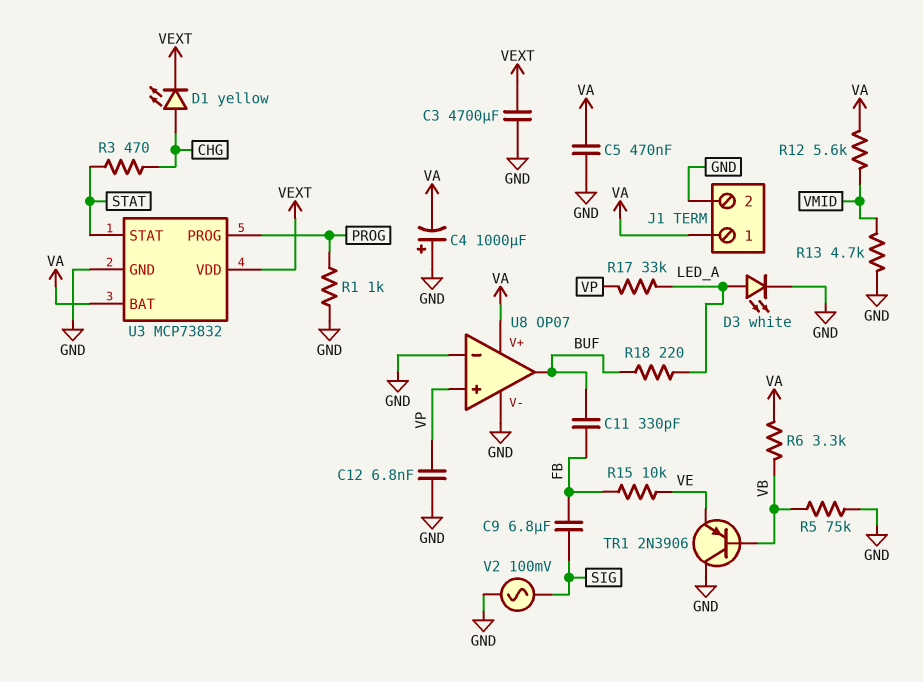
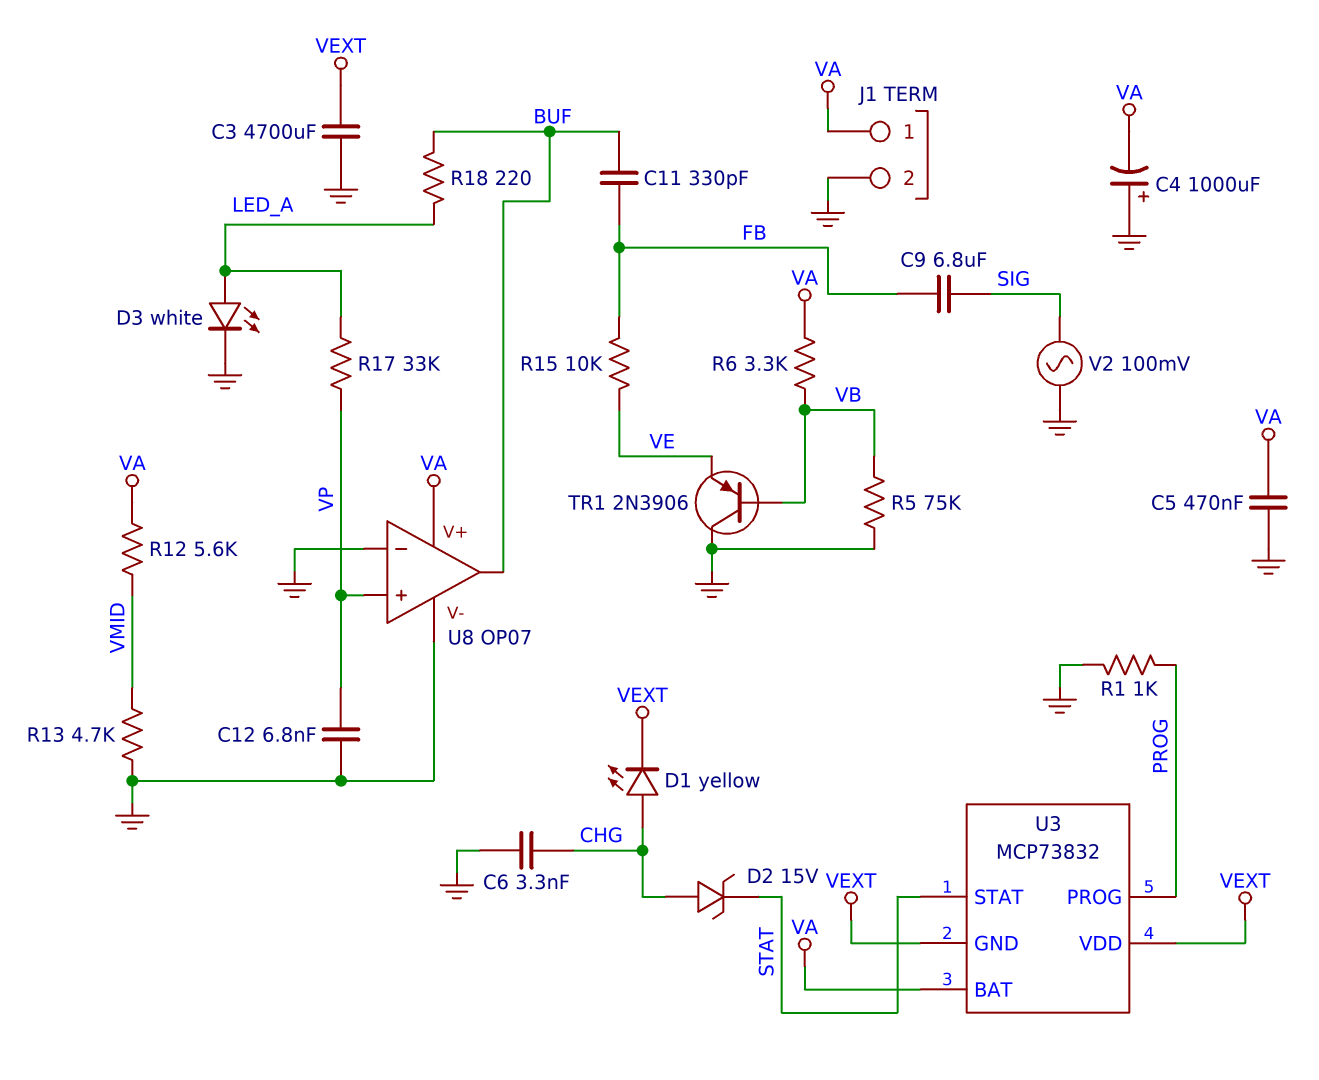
C6: none -> 3.3nF (CHG, GND)
D2: none -> zener 15V (A CHG, K STAT)
R3: 470 (CHG, STAT) -> none
U3 pin GND: GND -> VEXT

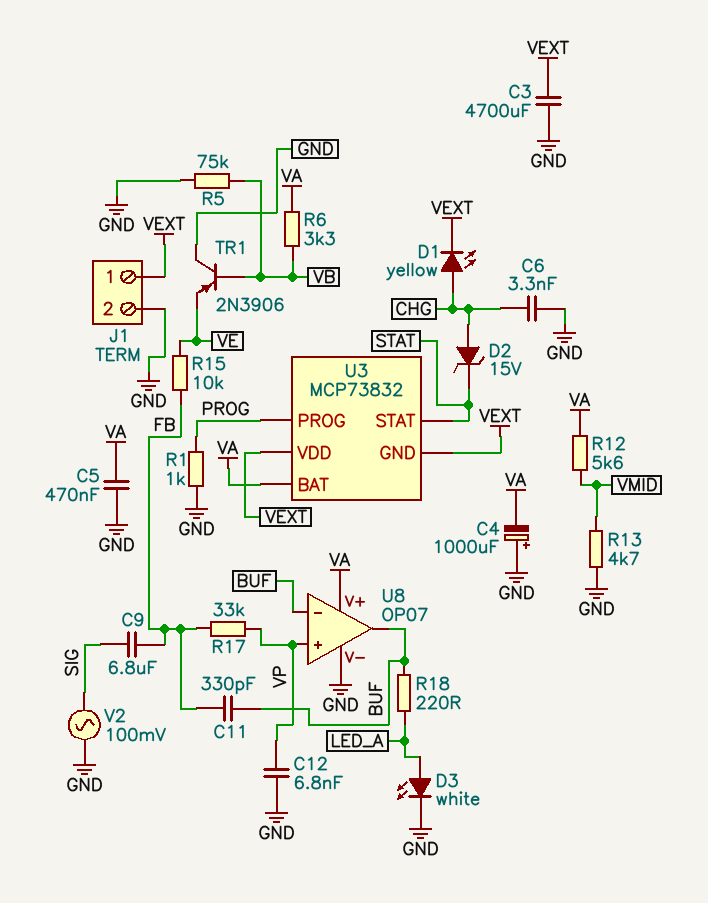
J1 pin 1: VA -> VEXT
R17: 33k (LED_A, VP) -> 33k (FB, VP)
U8 pin in-: GND -> BUF

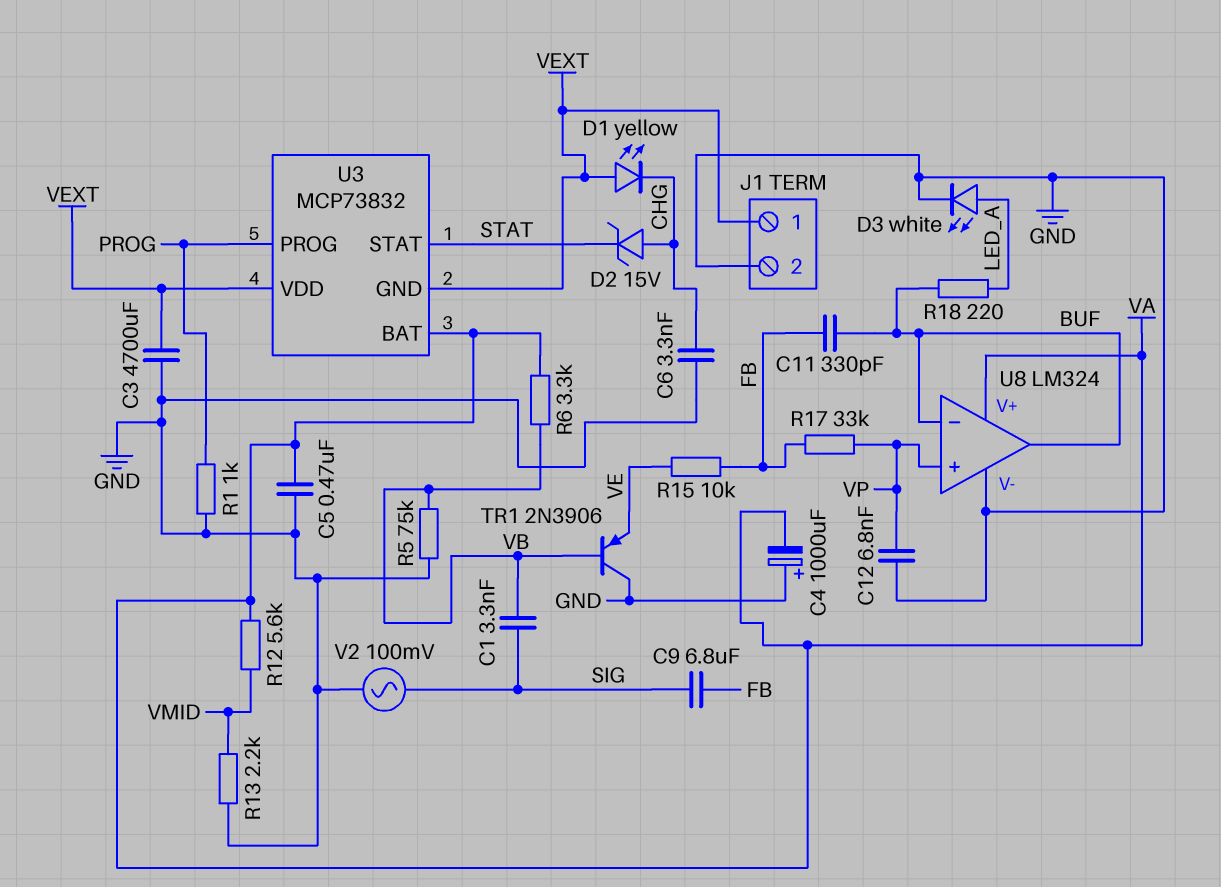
C1: none -> 3.3nF (SIG, VB)
D1: LED yellow (A CHG, K VEXT) -> LED yellow (A VEXT, K CHG)
R13: 4.7k (GND, VMID) -> 2.2k (GND, VMID)
U8: OP07 -> LM324

